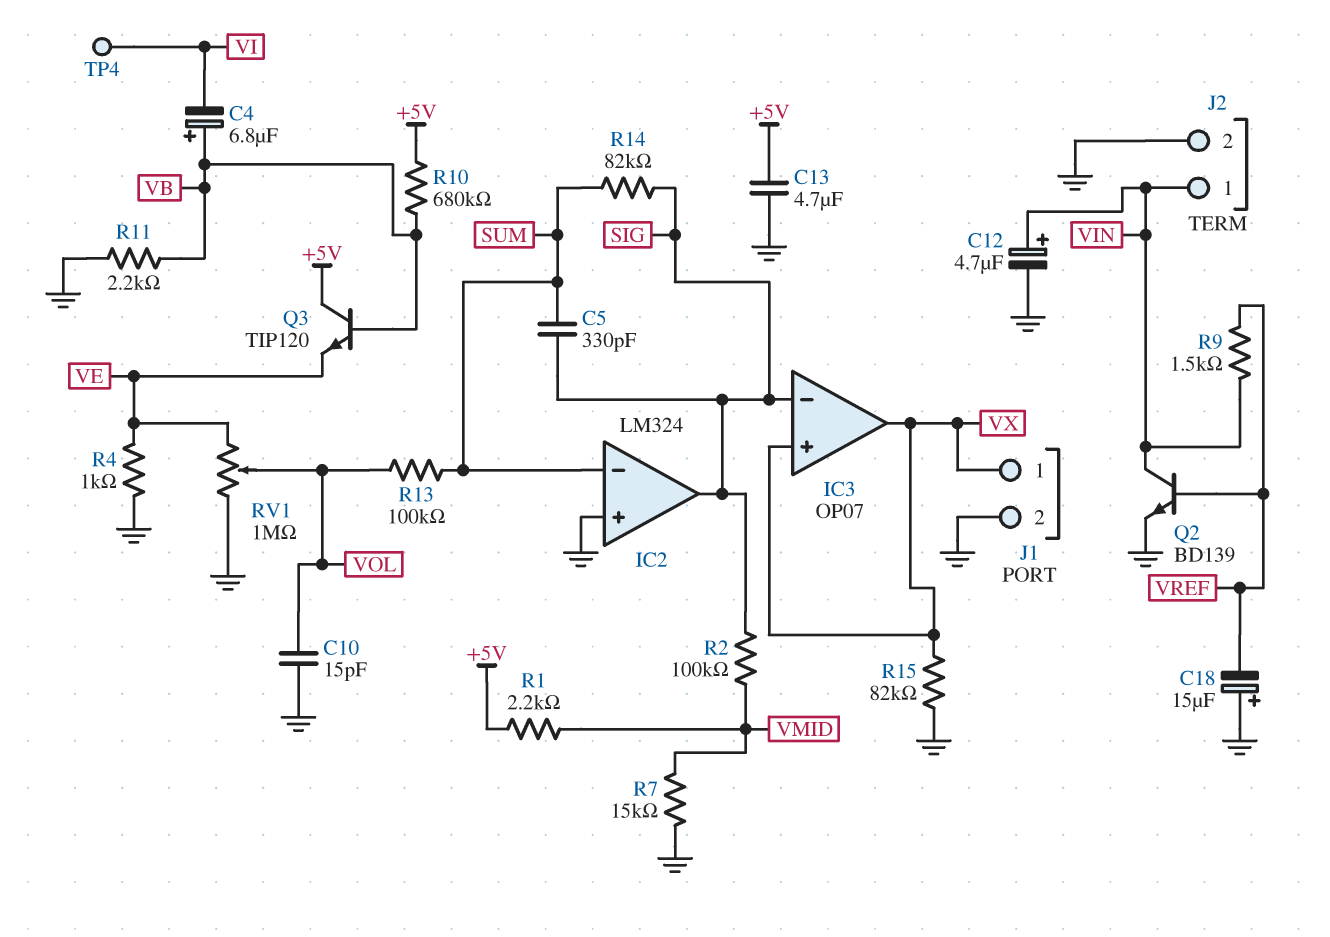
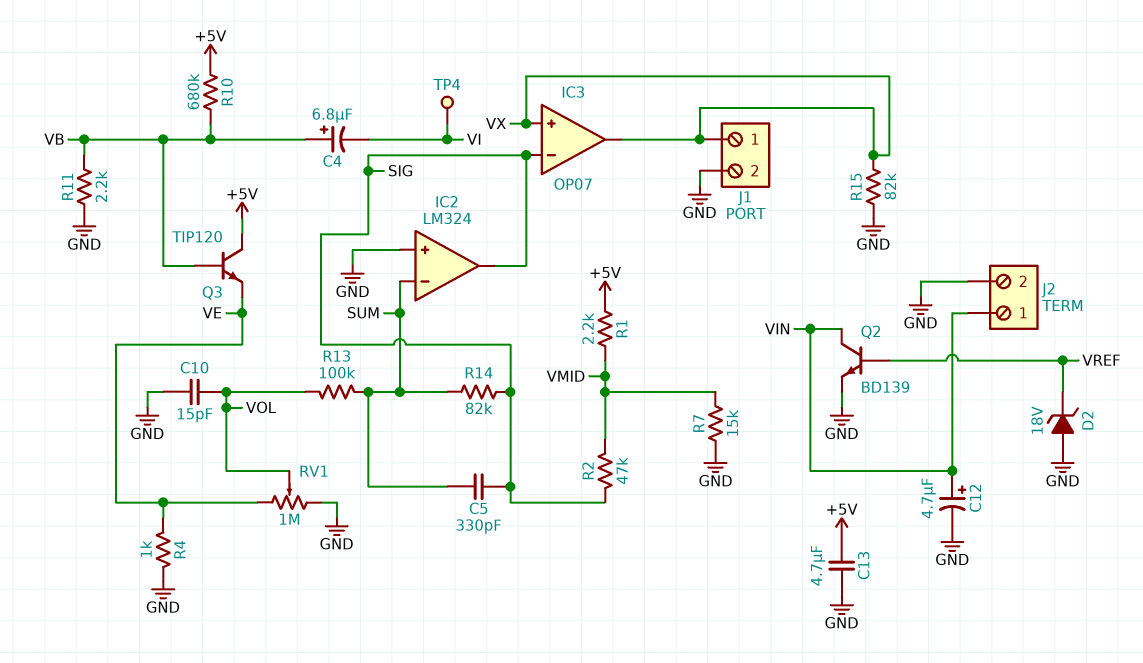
C18: 15uF (plus GND, minus VREF) -> none
D2: none -> zener 18V (A GND, K VREF)
R2: 100k (SIG, VMID) -> 47k (SIG, VMID)
R9: 1.5k (VIN, VREF) -> none

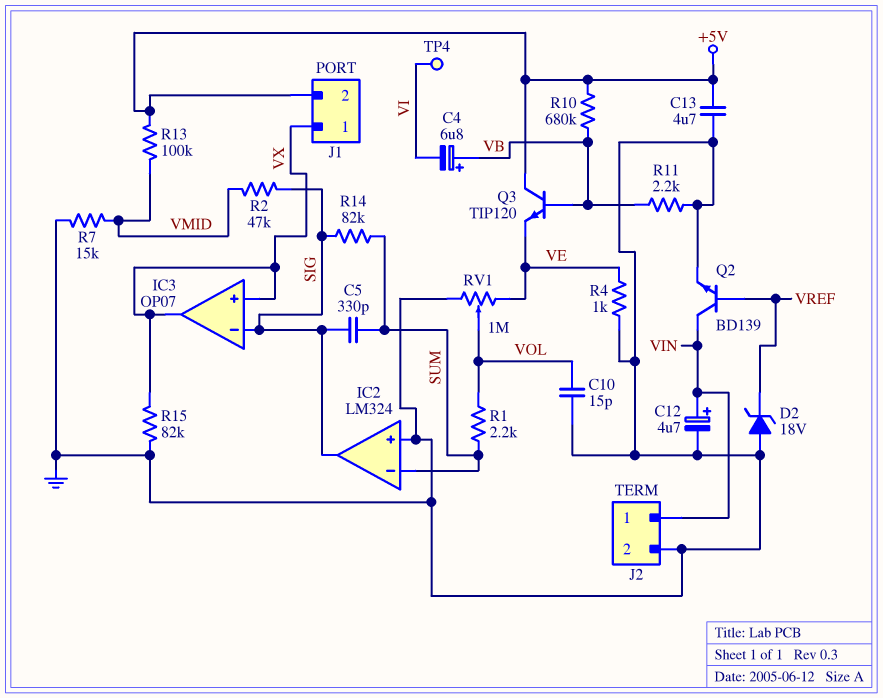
J1 pin 2: GND -> +5V
R1: 2.2k (+5V, VMID) -> 2.2k (SUM, VOL)
R13: 100k (SUM, VOL) -> 100k (+5V, VMID)

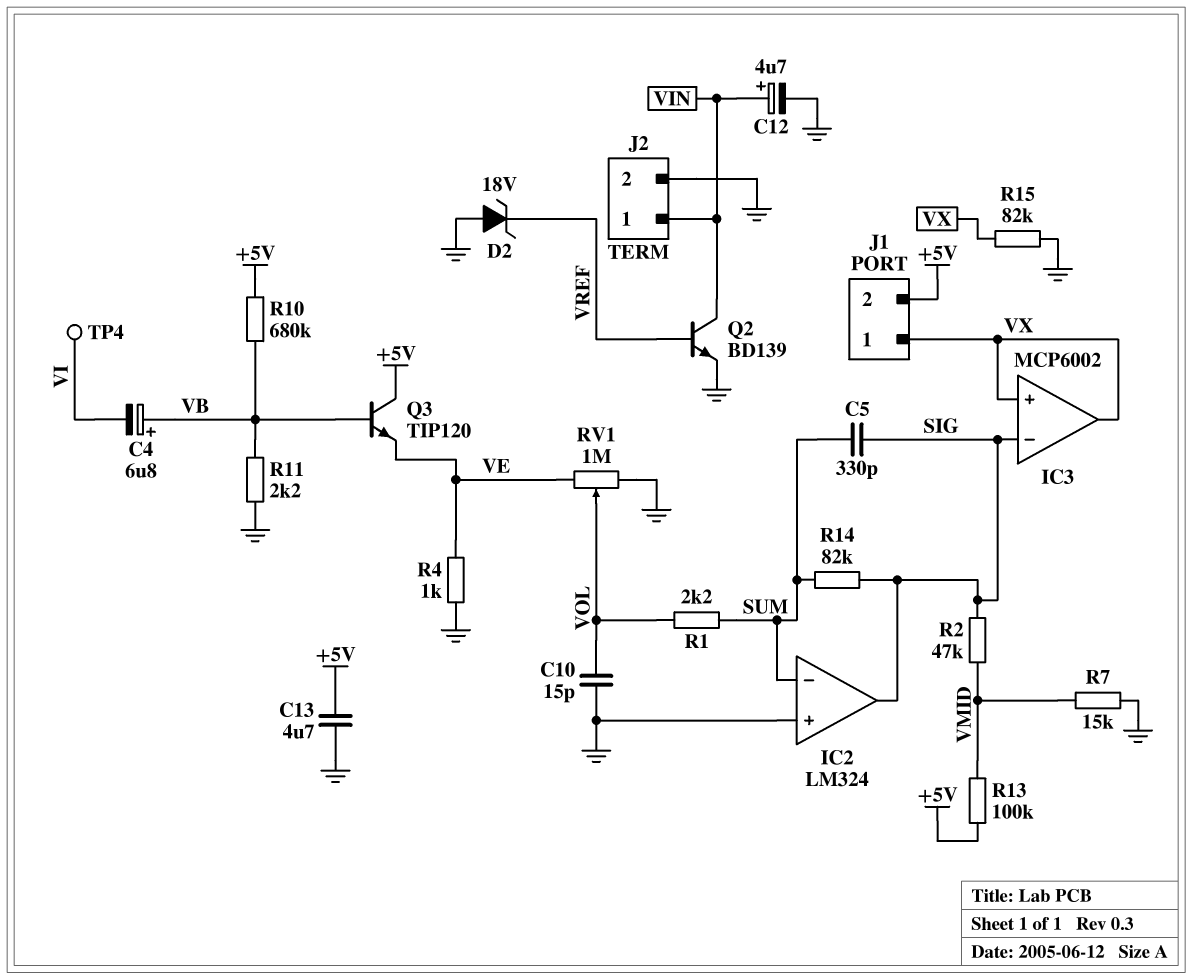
IC3: OP07 -> MCP6002

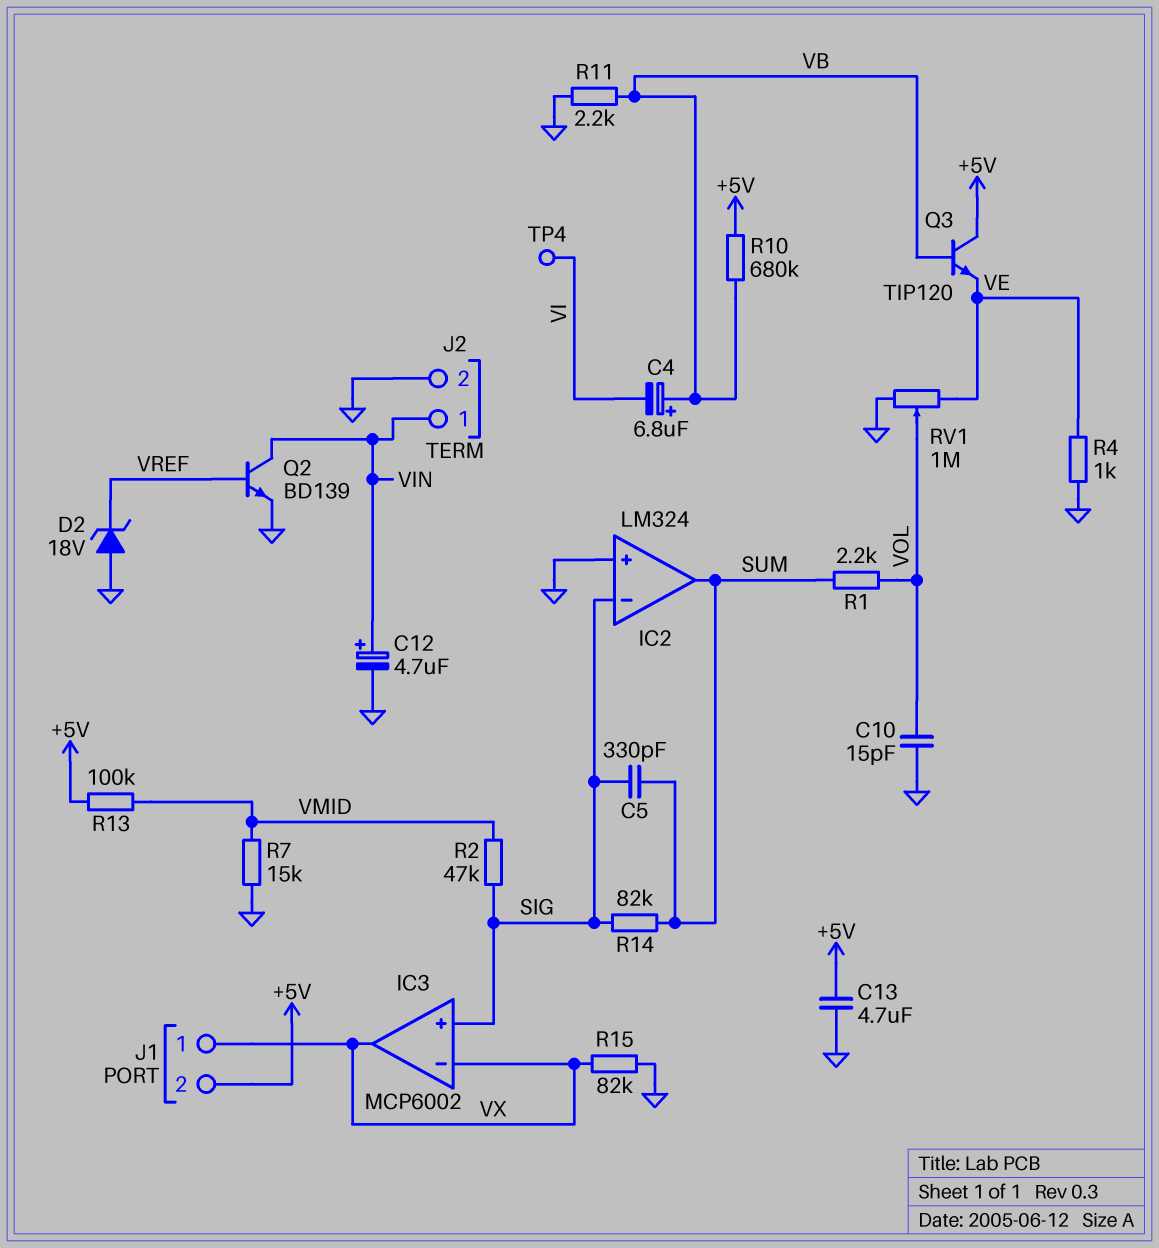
IC2 pin in-: SUM -> SIG
IC2 pin out: SIG -> SUM
IC3 pin in+: VX -> SIG
IC3 pin in-: SIG -> VX

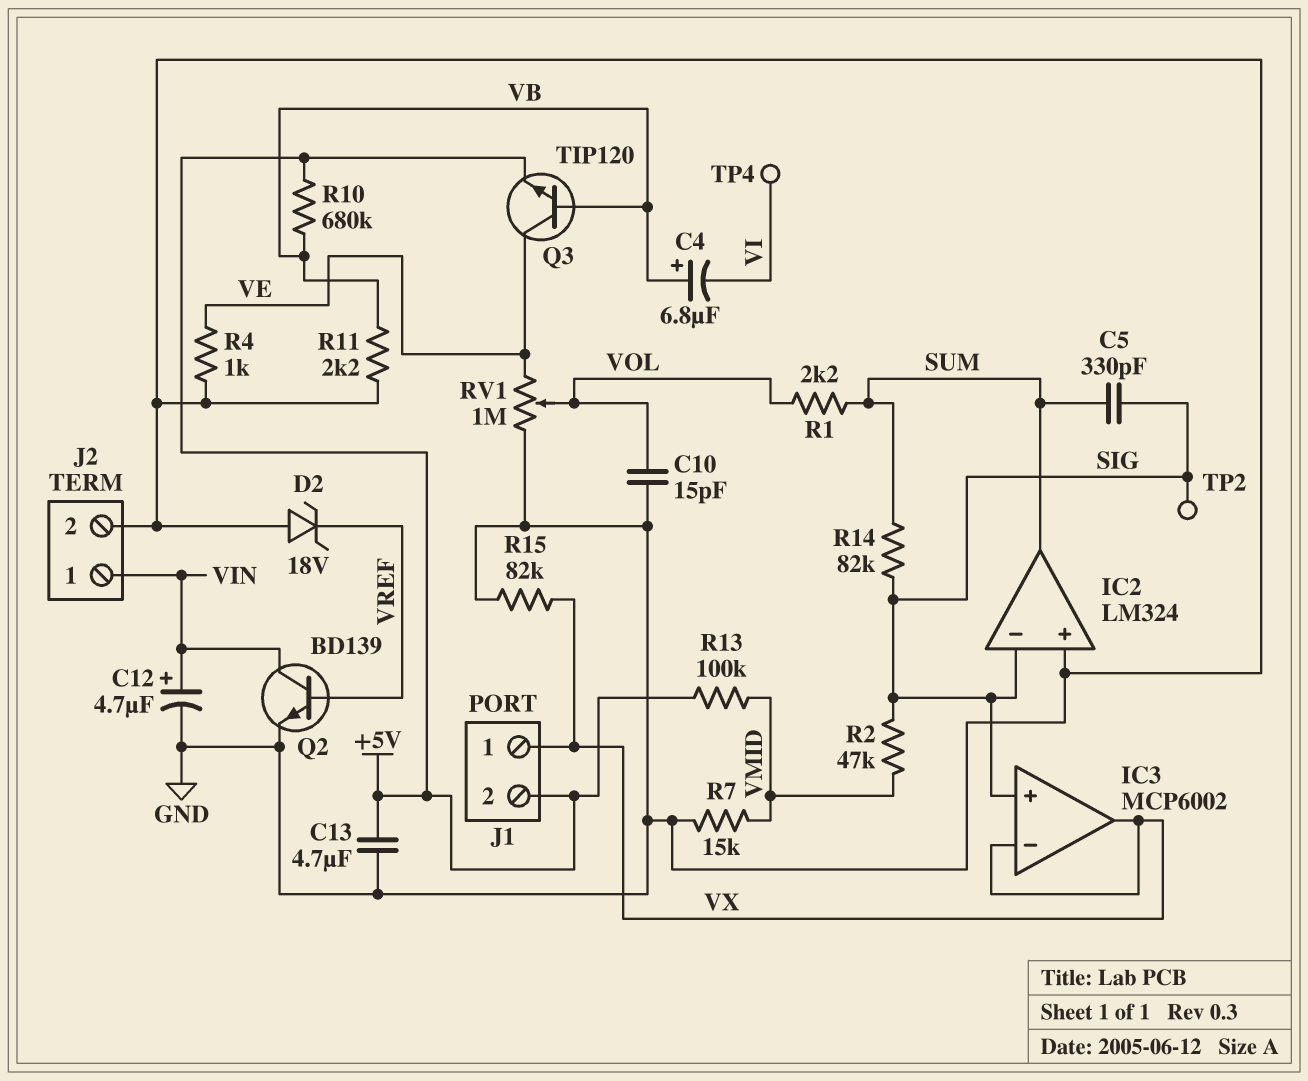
Q3: NPN TIP120 (B VB, C +5V, E VE) -> NPN TIP120 (B VB, C VE, E +5V)
TP2: none -> test point (SIG)

